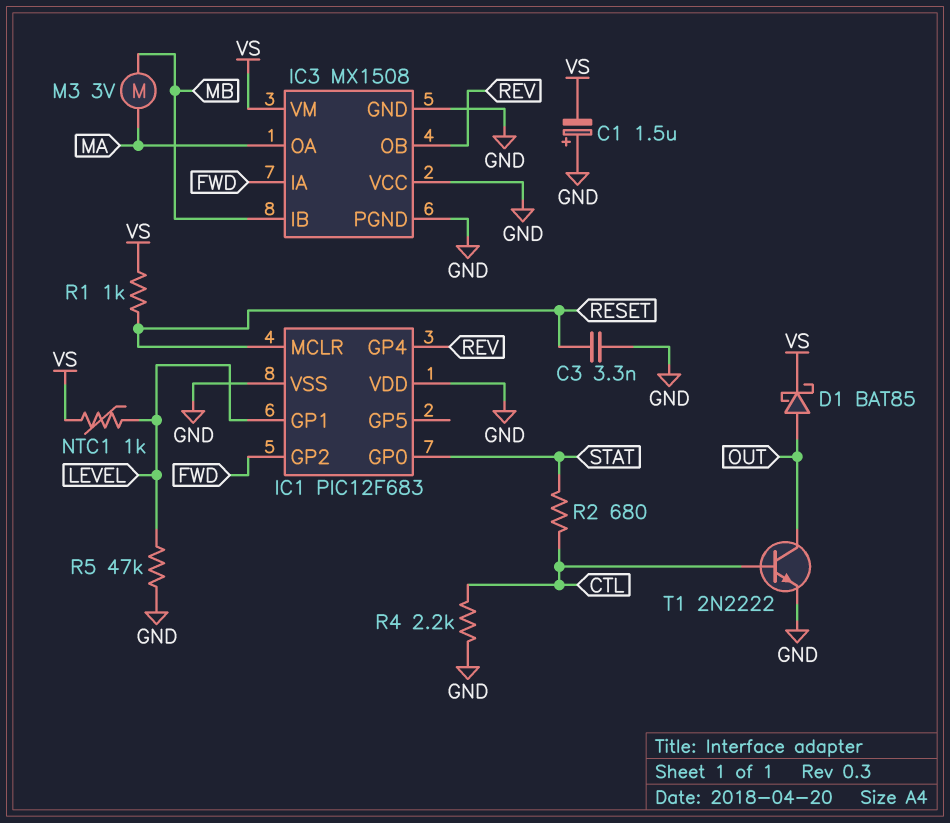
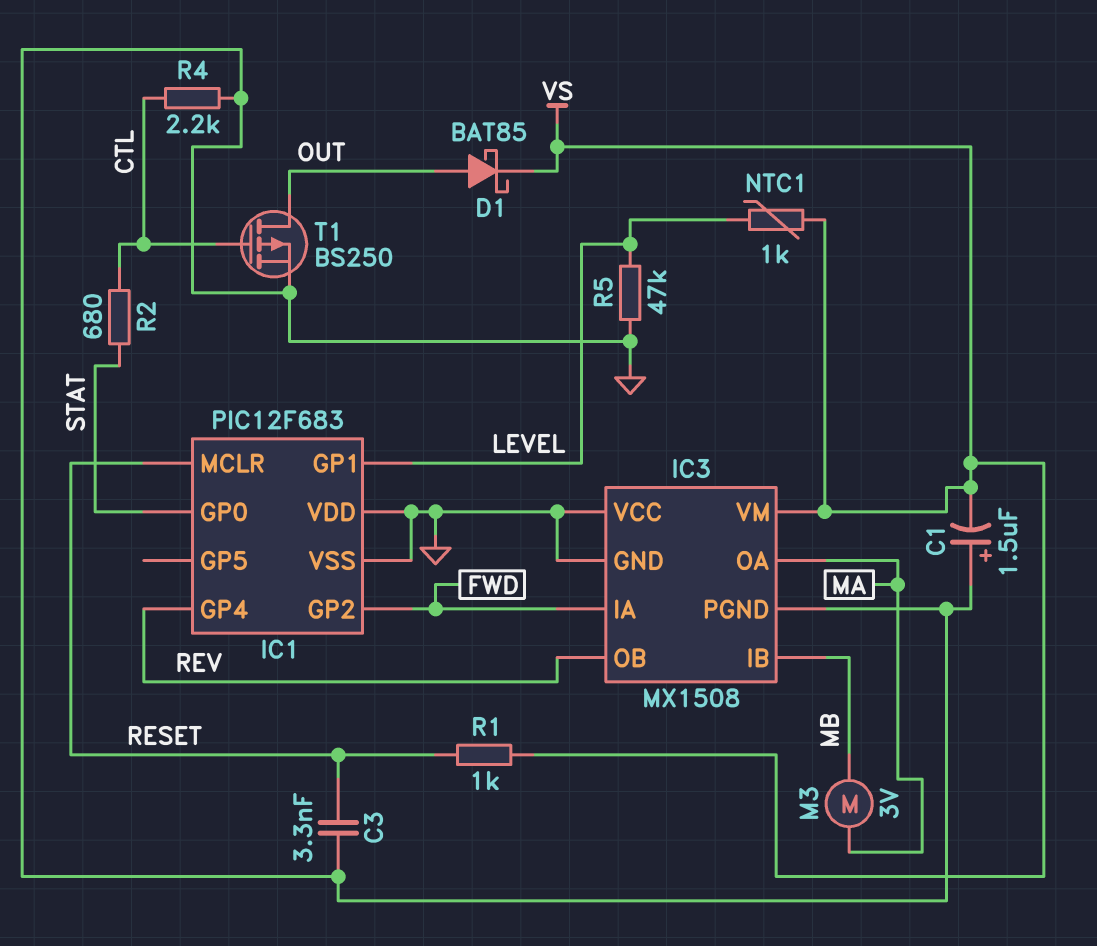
T1: NPN 2N2222 (B CTL, C OUT, E GND) -> PMOS BS250 (G CTL, D OUT, S GND)

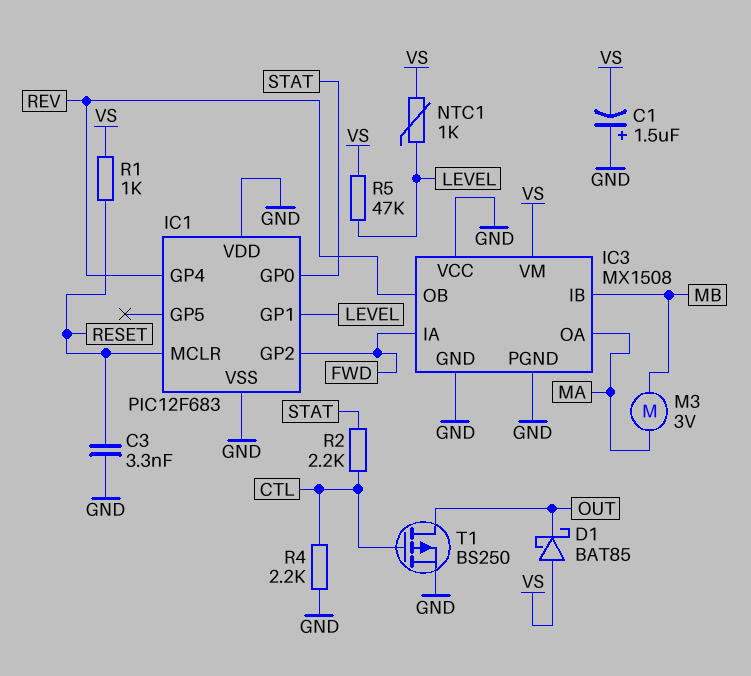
D1: schottky BAT85 (A OUT, K VS) -> schottky BAT85 (A VS, K OUT)
R2: 680 (CTL, STAT) -> 2.2k (CTL, STAT)
R5: 47k (GND, LEVEL) -> 47k (LEVEL, VS)

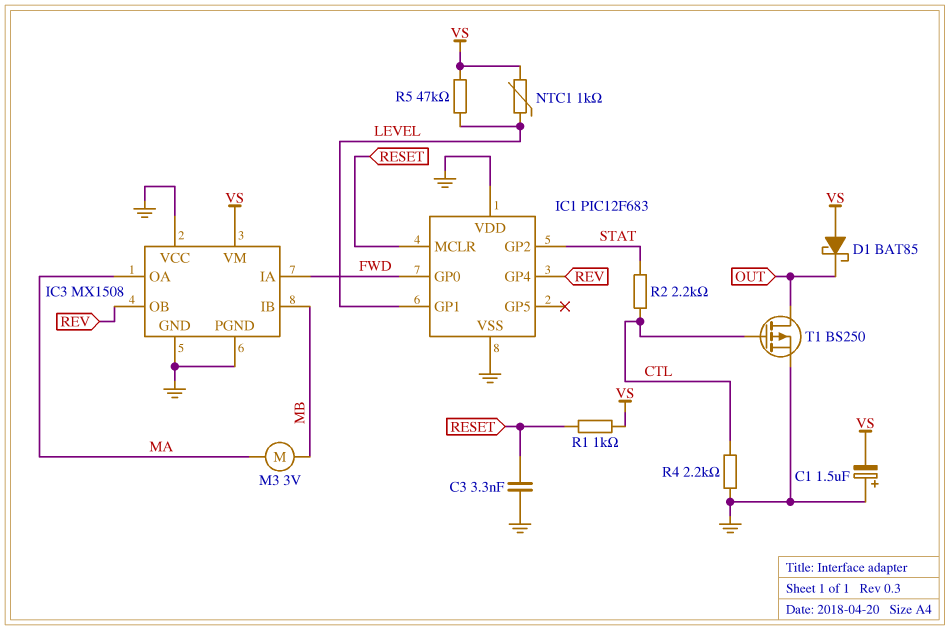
IC1 pin GP0: STAT -> FWD
IC1 pin GP2: FWD -> STAT

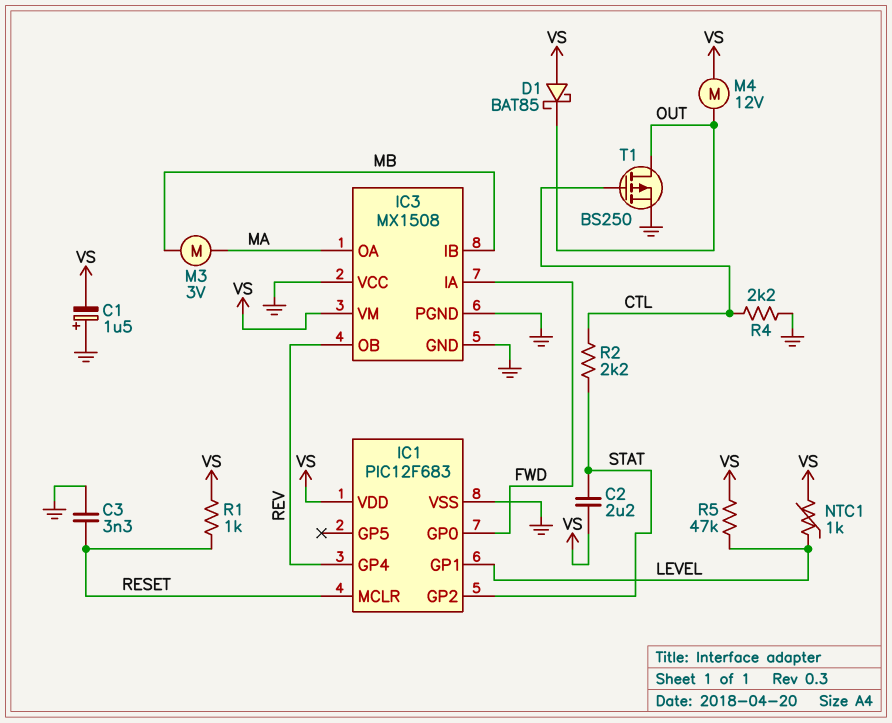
C2: none -> 2.2uF (STAT, VS)
IC1 pin VDD: GND -> VS
M4: none -> motor 12V (OUT, VS)

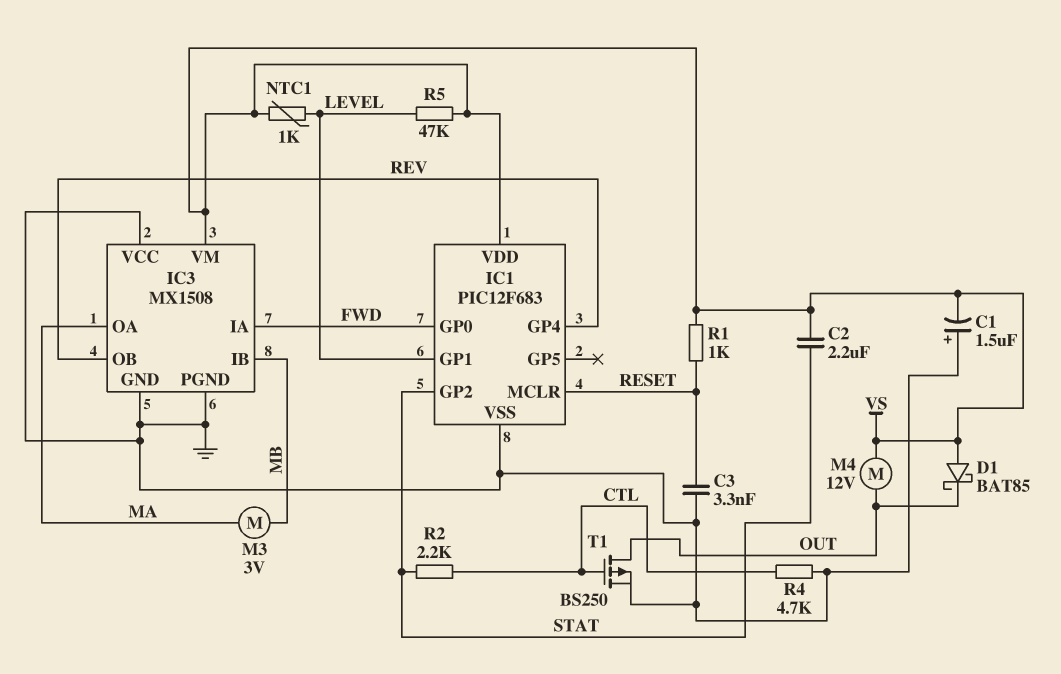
R4: 2.2k (CTL, GND) -> 4.7k (CTL, GND)

